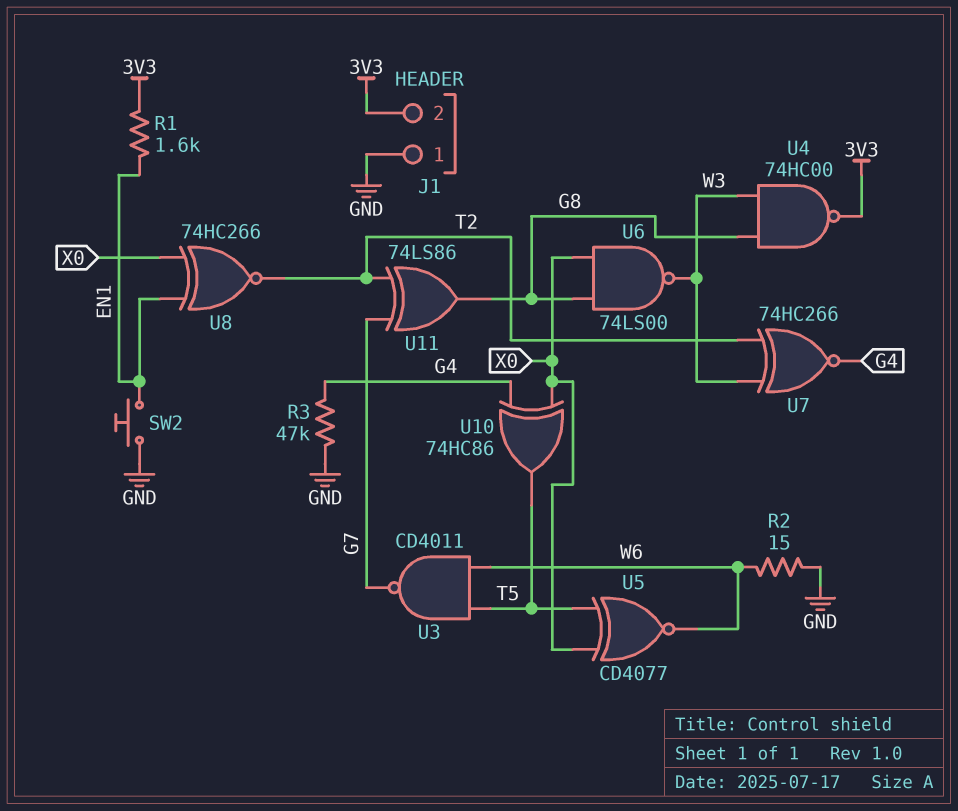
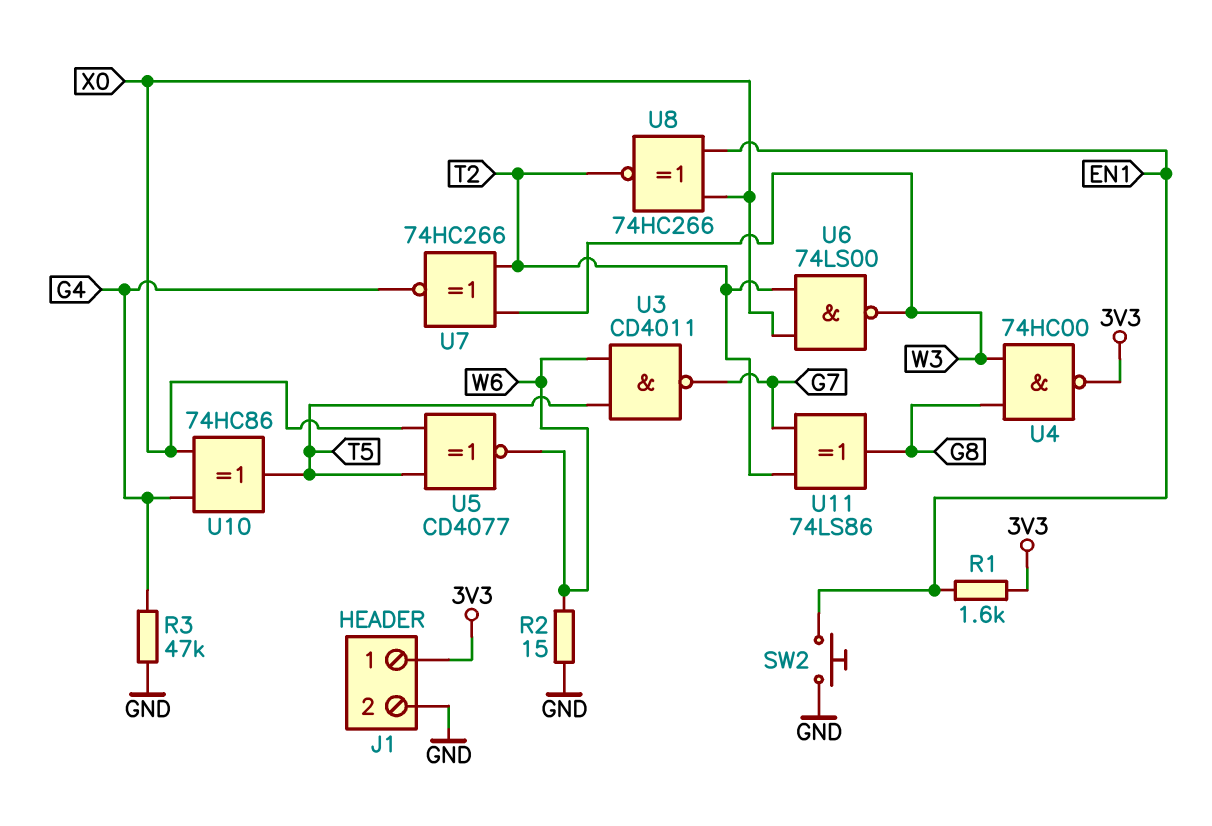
J1 pin 1: GND -> 3V3
J1 pin 2: 3V3 -> GND
U6: NAND 74LS00 (in G8, in X0, out W3) -> NAND 74LS00 (in T2, in X0, out W3)

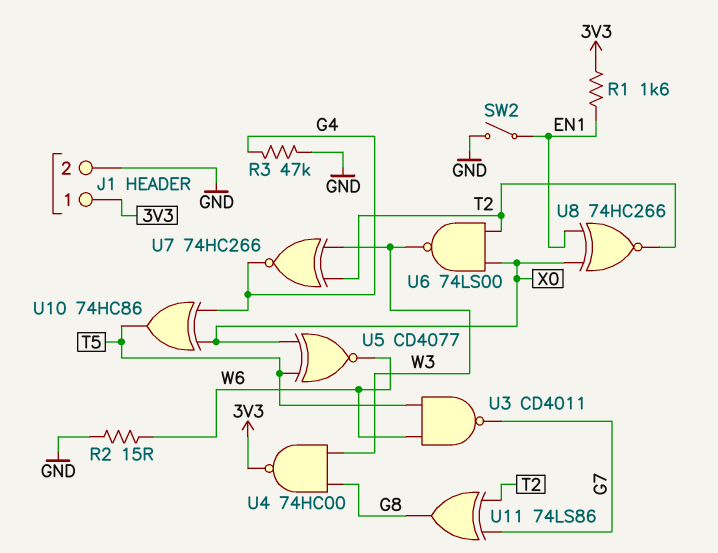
SW2: button (EN1, GND) -> switch (EN1, GND)

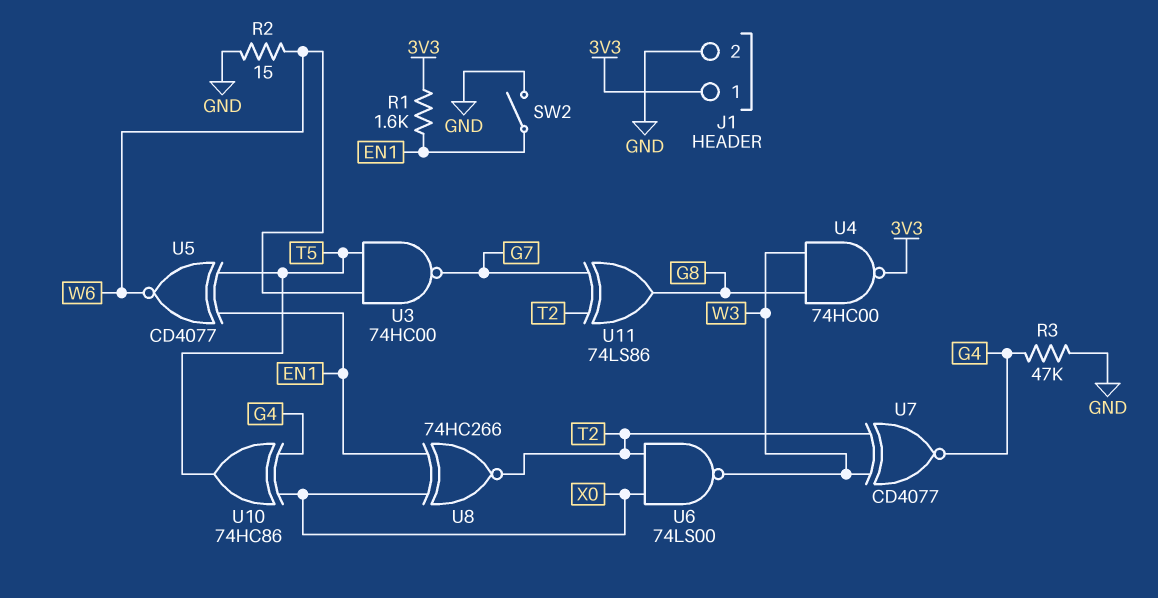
U3: NAND CD4011 (in T5, in W6, out G7) -> NAND 74HC00 (in T5, in W6, out G7)
U5: XNOR CD4077 (in T5, in X0, out W6) -> XNOR CD4077 (in EN1, in T5, out W6)
U7: XNOR 74HC266 (in T2, in W3, out G4) -> XNOR CD4077 (in T2, in W3, out G4)

